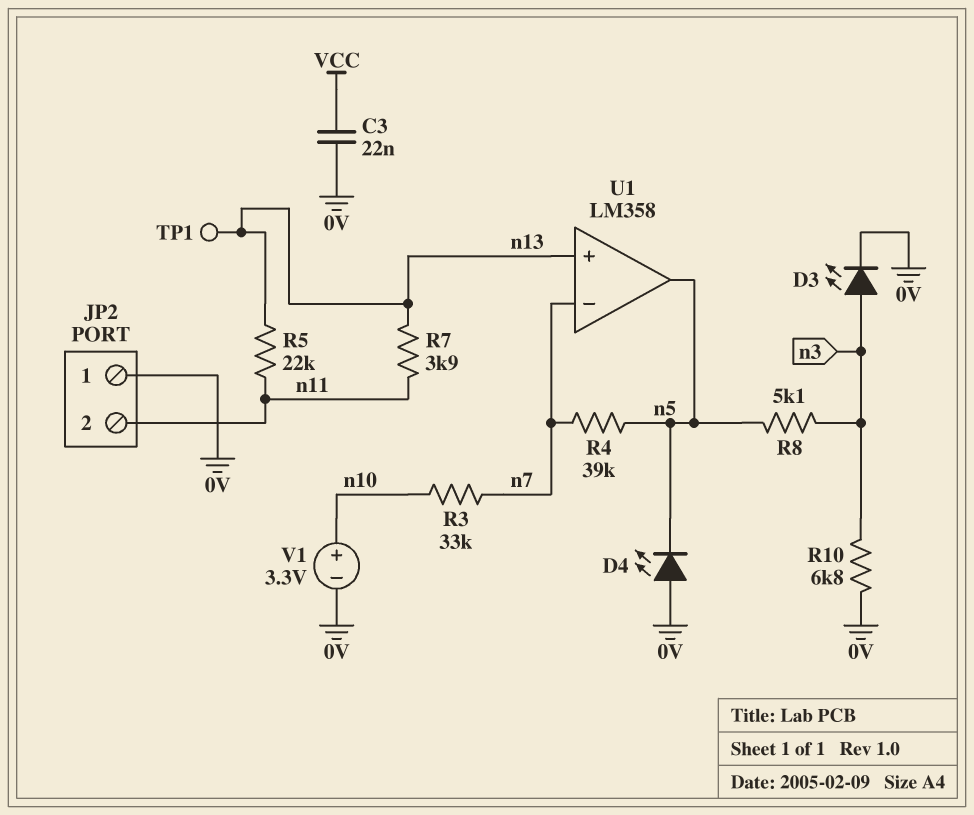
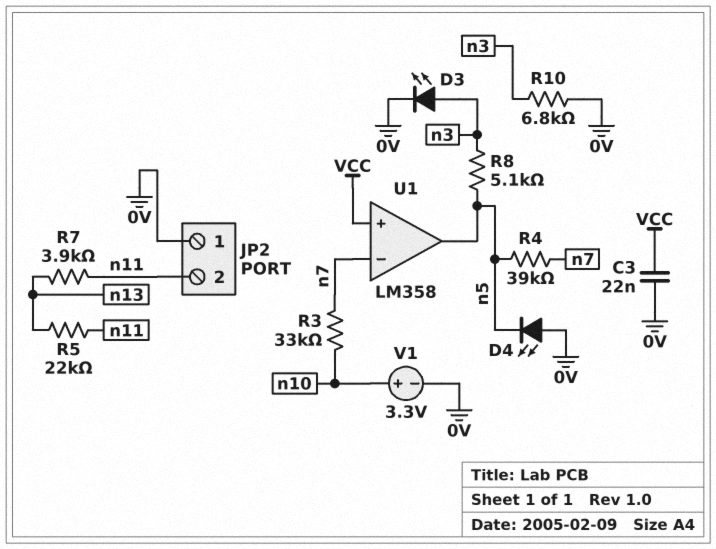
TP1: test point (n13) -> none
U1 pin in+: n13 -> VCC

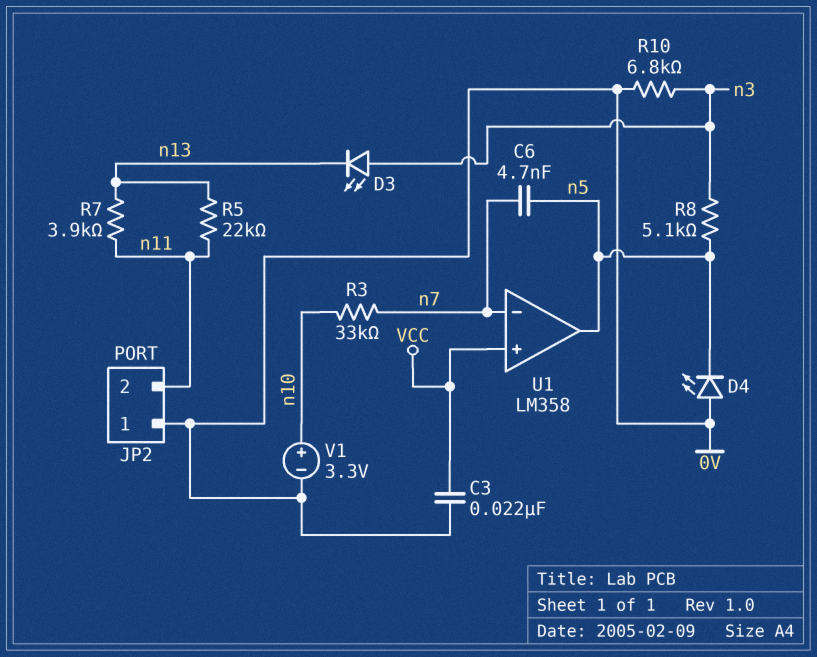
C6: none -> 4.7nF (n5, n7)
D3: LED (A n3, K 0V) -> LED (A n3, K n13)
R4: 39k (n5, n7) -> none

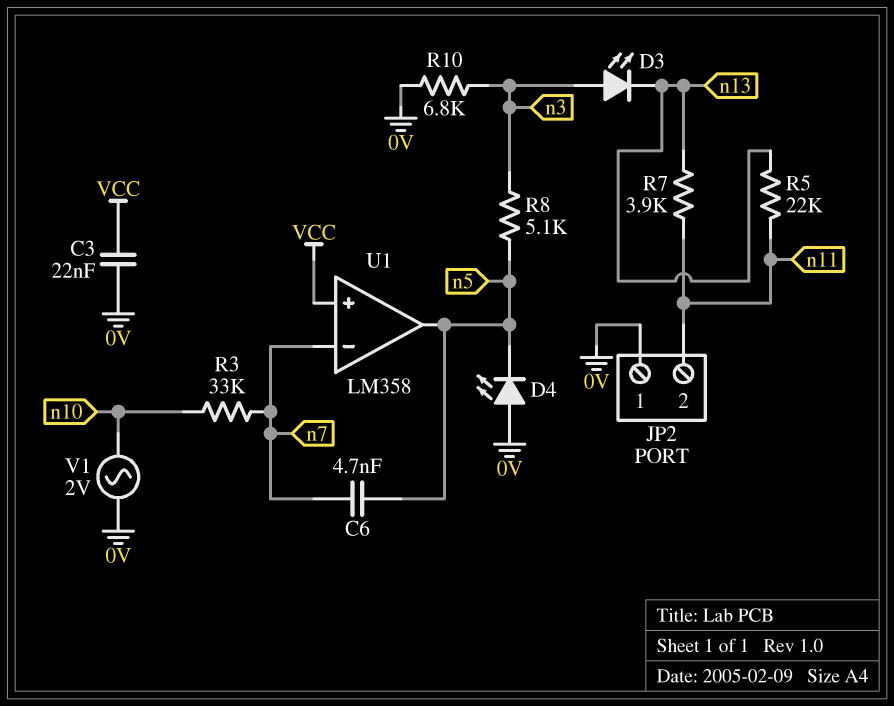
V1: 3.3V (plus n10, minus 0V) -> AC 2V (0V, n10)

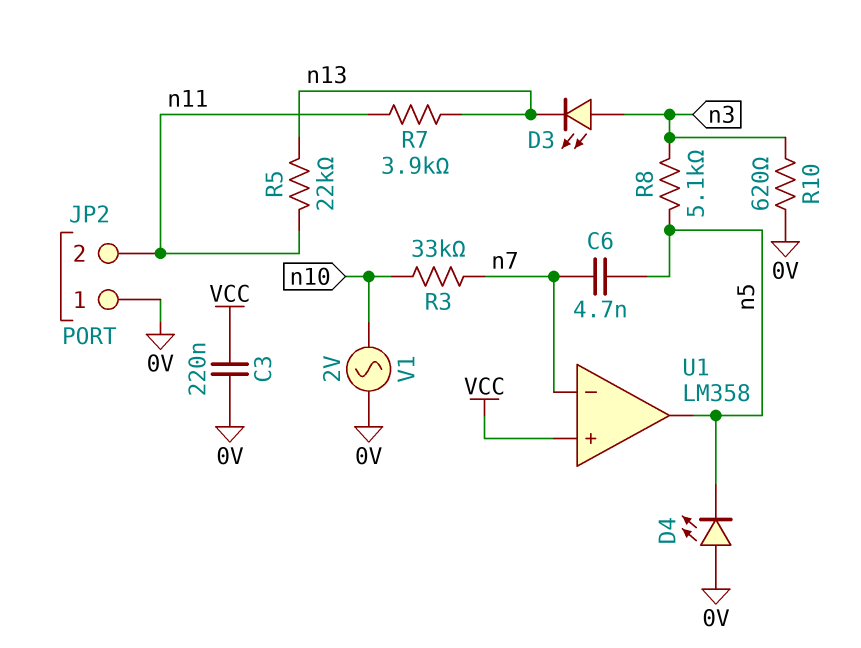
C3: 22nF (0V, VCC) -> 220nF (0V, VCC)
R10: 6.8k (0V, n3) -> 620 (0V, n3)

